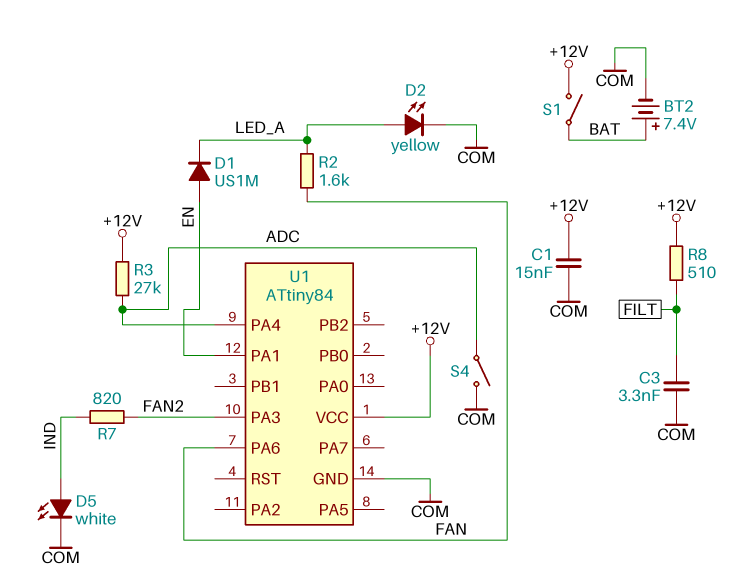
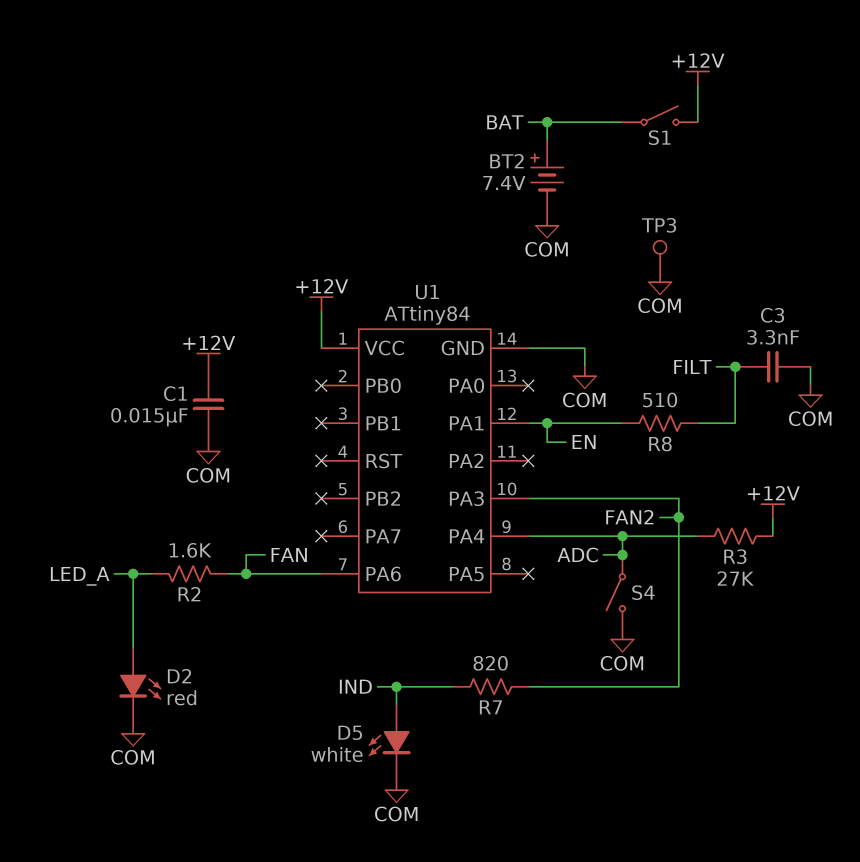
D1: diode US1M (A EN, K LED_A) -> none
D2: LED yellow (A LED_A, K COM) -> LED red (A LED_A, K COM)
R8: 510 (+12V, FILT) -> 510 (EN, FILT)
TP3: none -> test point (COM)

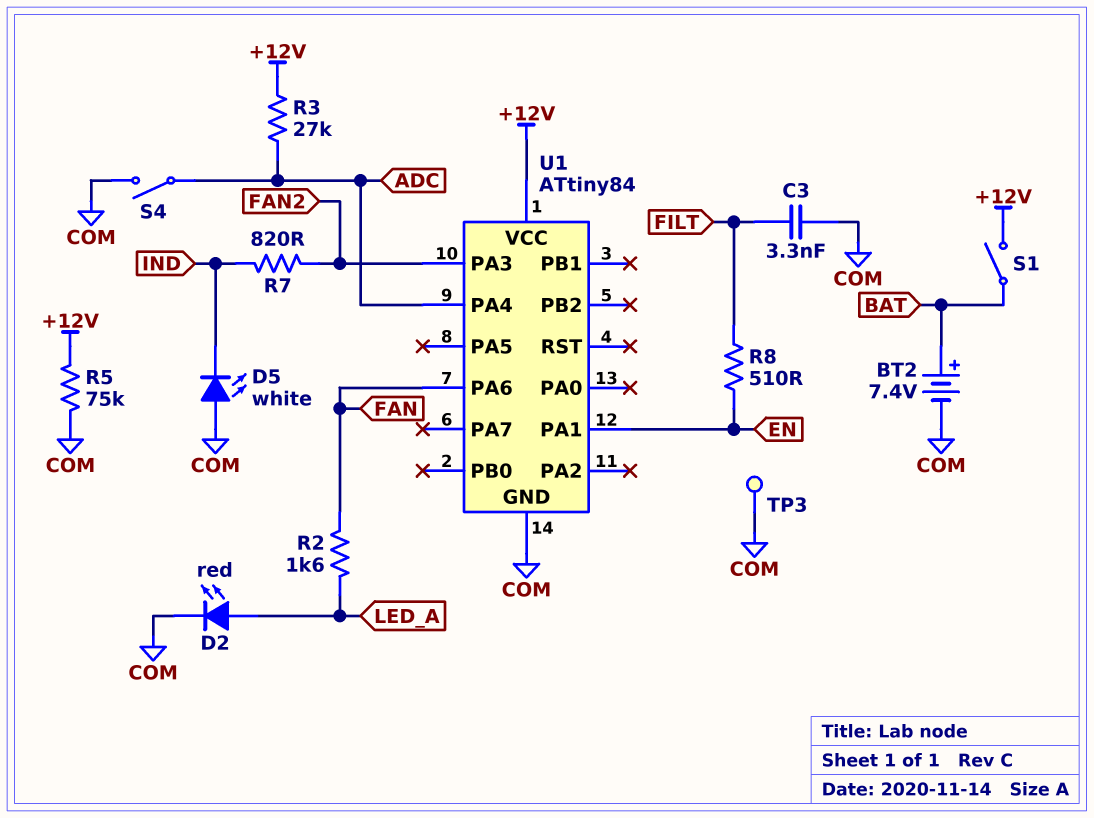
C1: 15nF (+12V, COM) -> none
D5: LED white (A IND, K COM) -> LED white (A COM, K IND)
R5: none -> 75k (+12V, COM)

